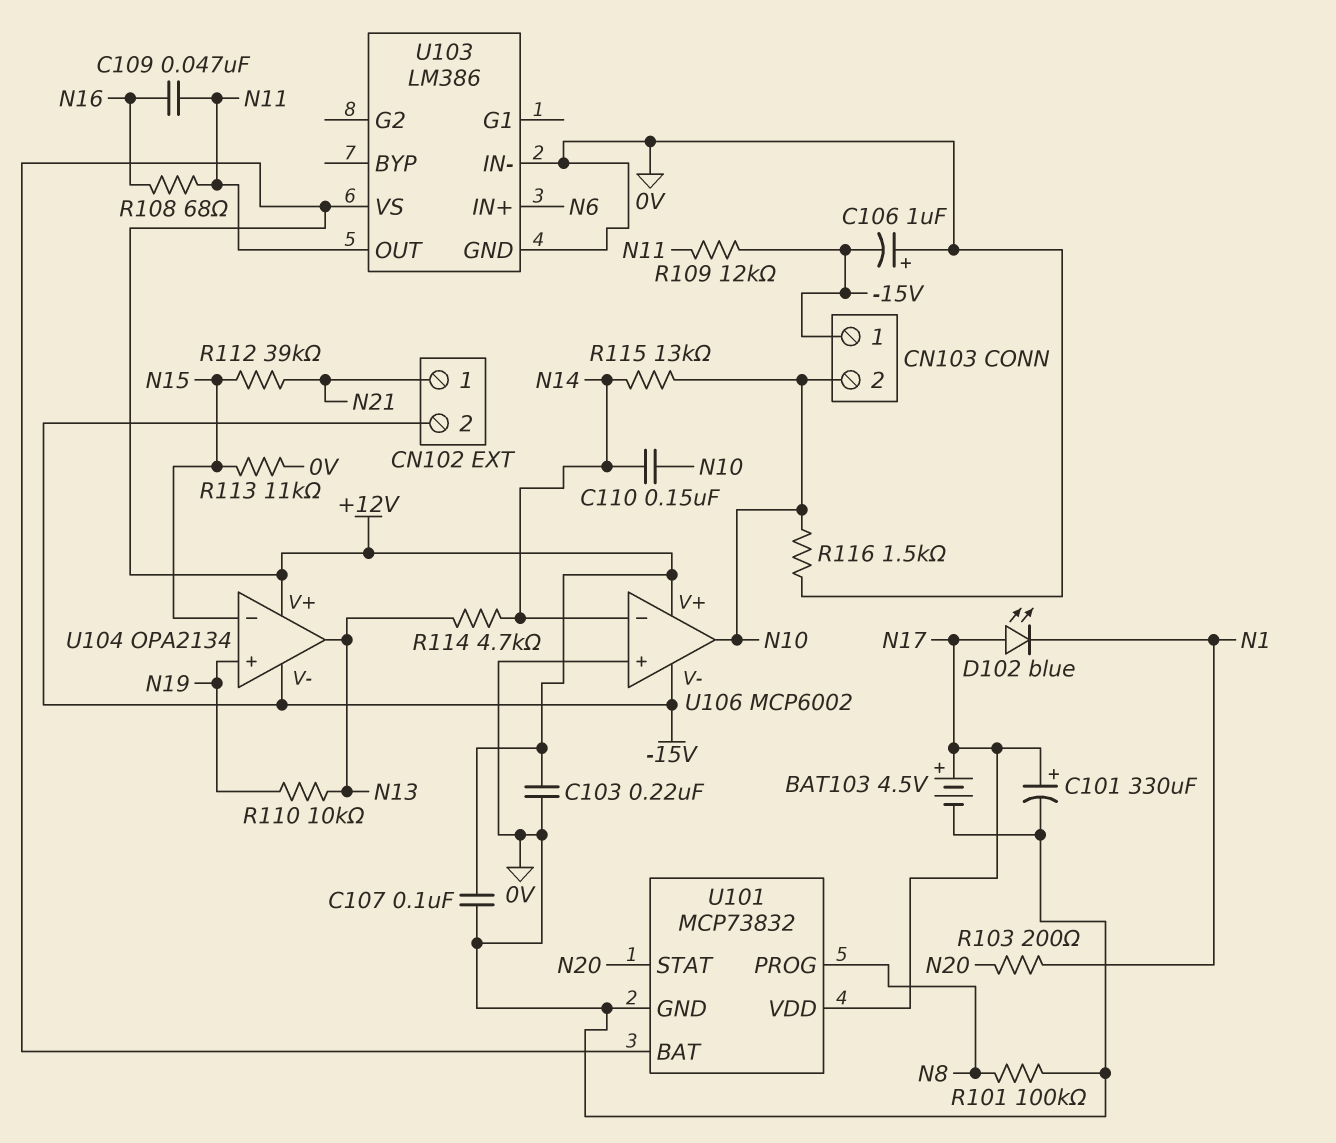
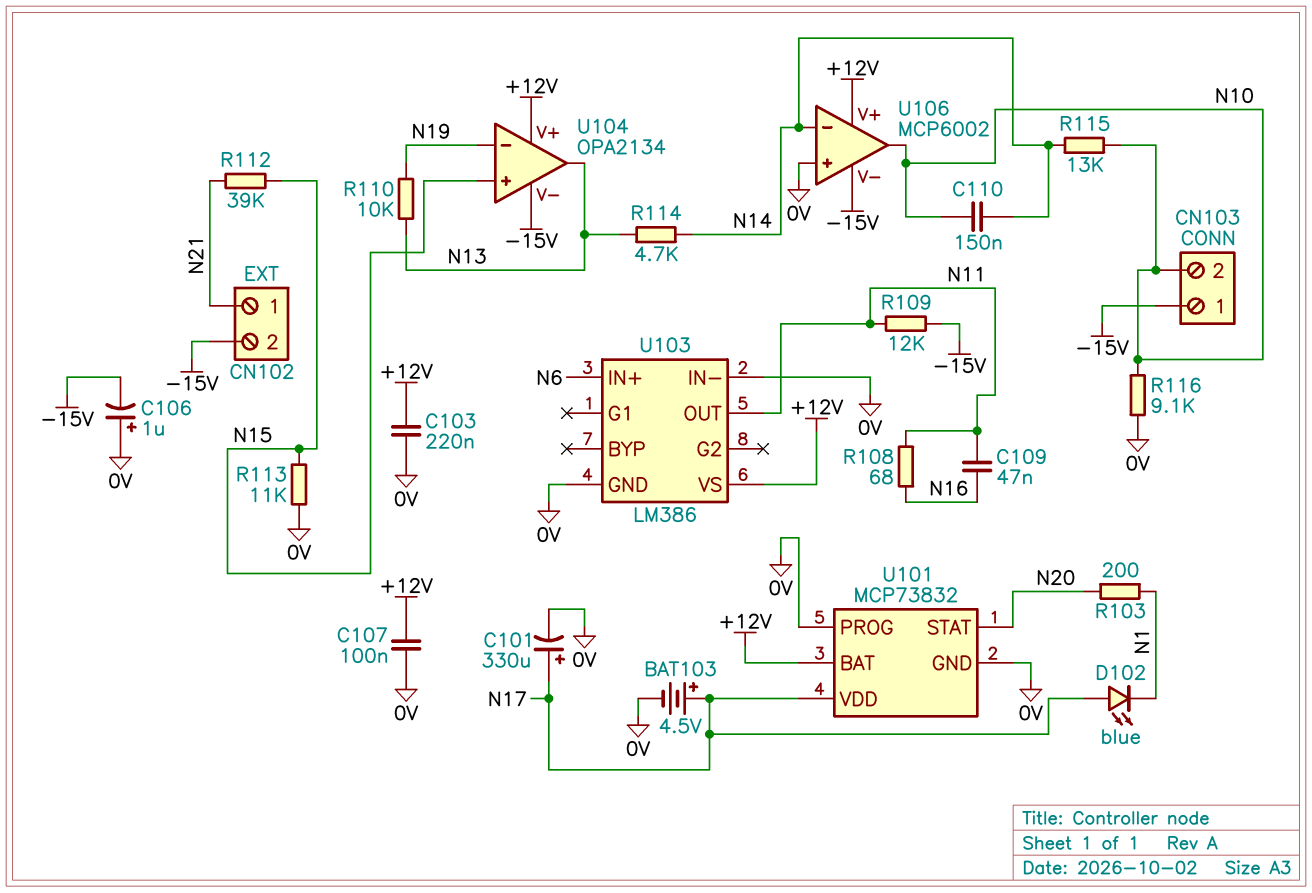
R101: 100k (0V, N8) -> none
R116: 1.5k (0V, N10) -> 9.1k (0V, N10)
U101 pin PROG: N8 -> 0V
U104 pin in+: N19 -> N15
U104 pin in-: N15 -> N19

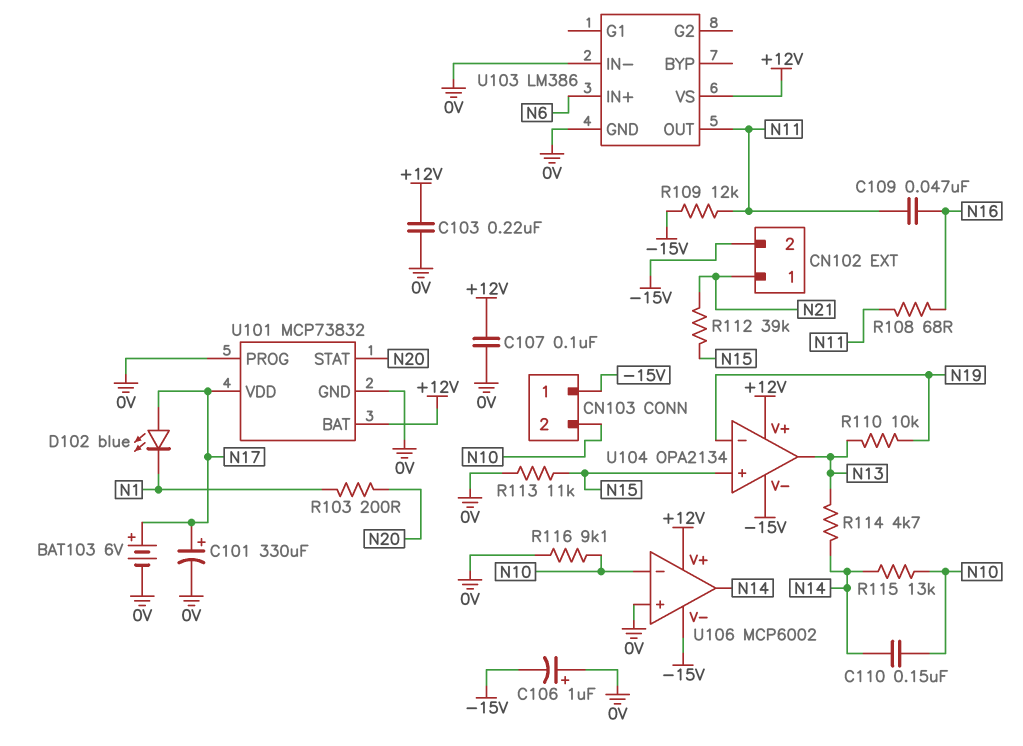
BAT103: 4.5V (plus N17, minus 0V) -> 6V (plus N17, minus 0V)
U106 pin in-: N14 -> N10
U106 pin out: N10 -> N14

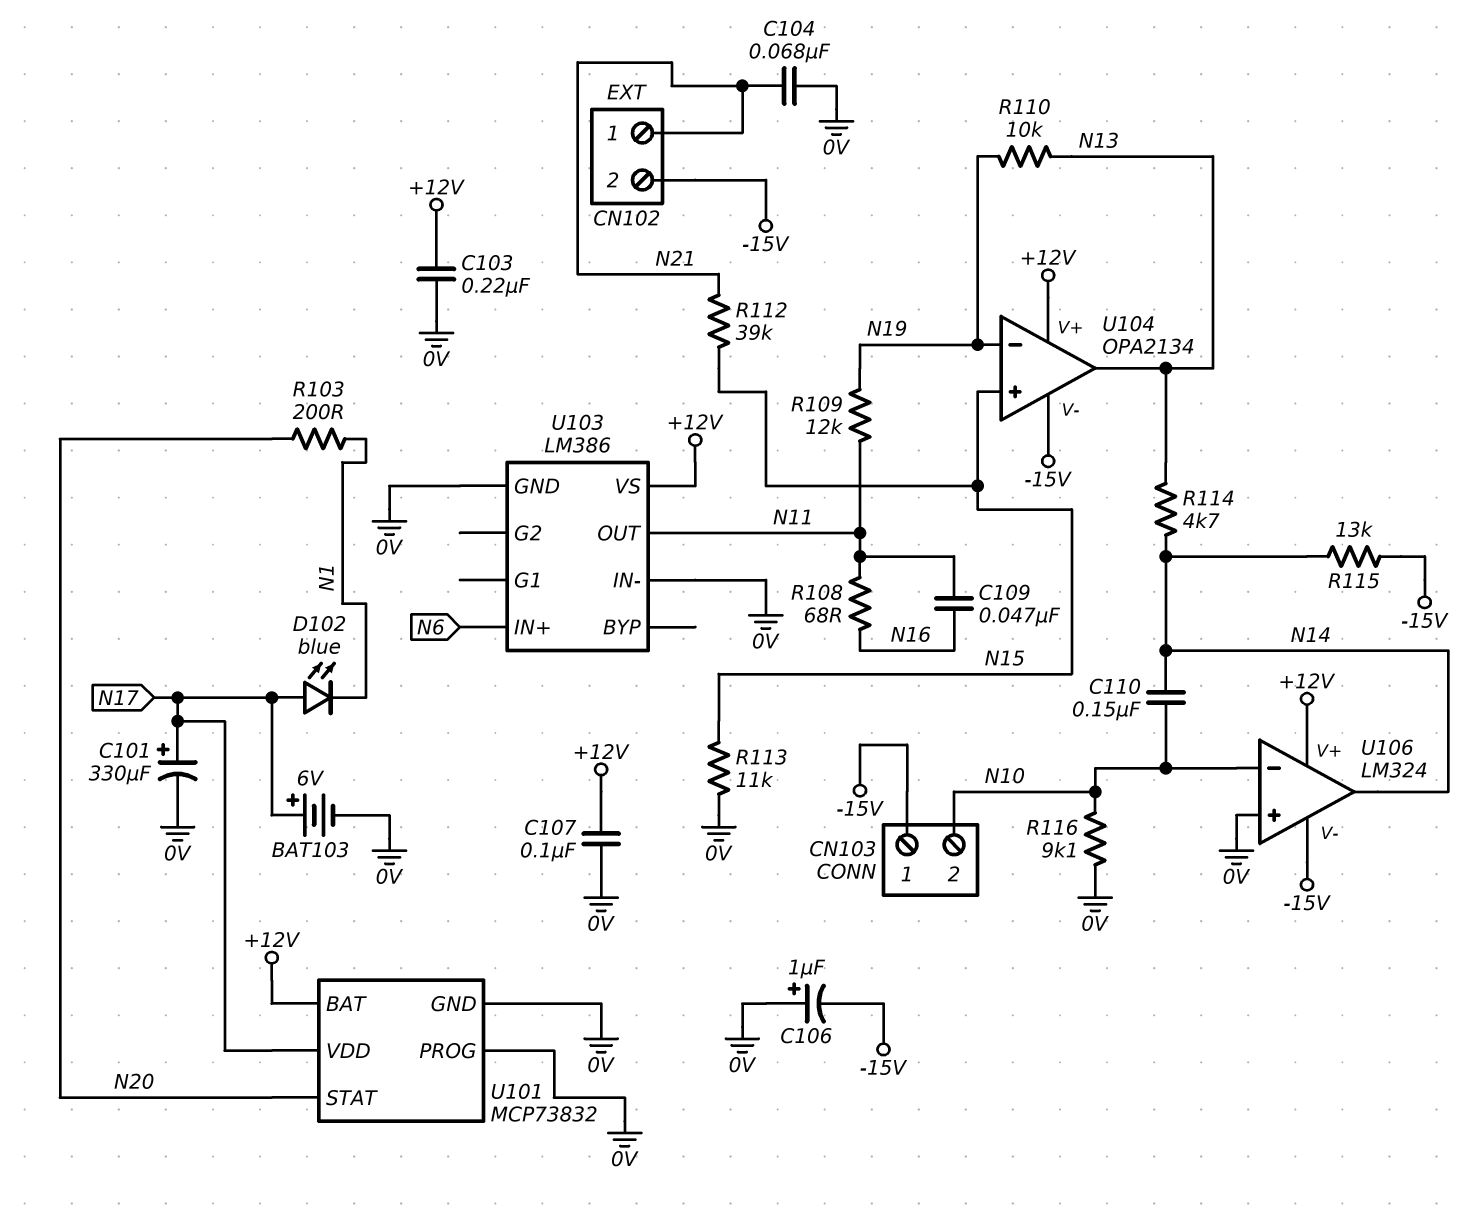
C104: none -> 68nF (0V, N21)
R109: 12k (-15V, N11) -> 12k (N11, N19)
R115: 13k (N10, N14) -> 13k (-15V, N14)
U106: MCP6002 -> LM324

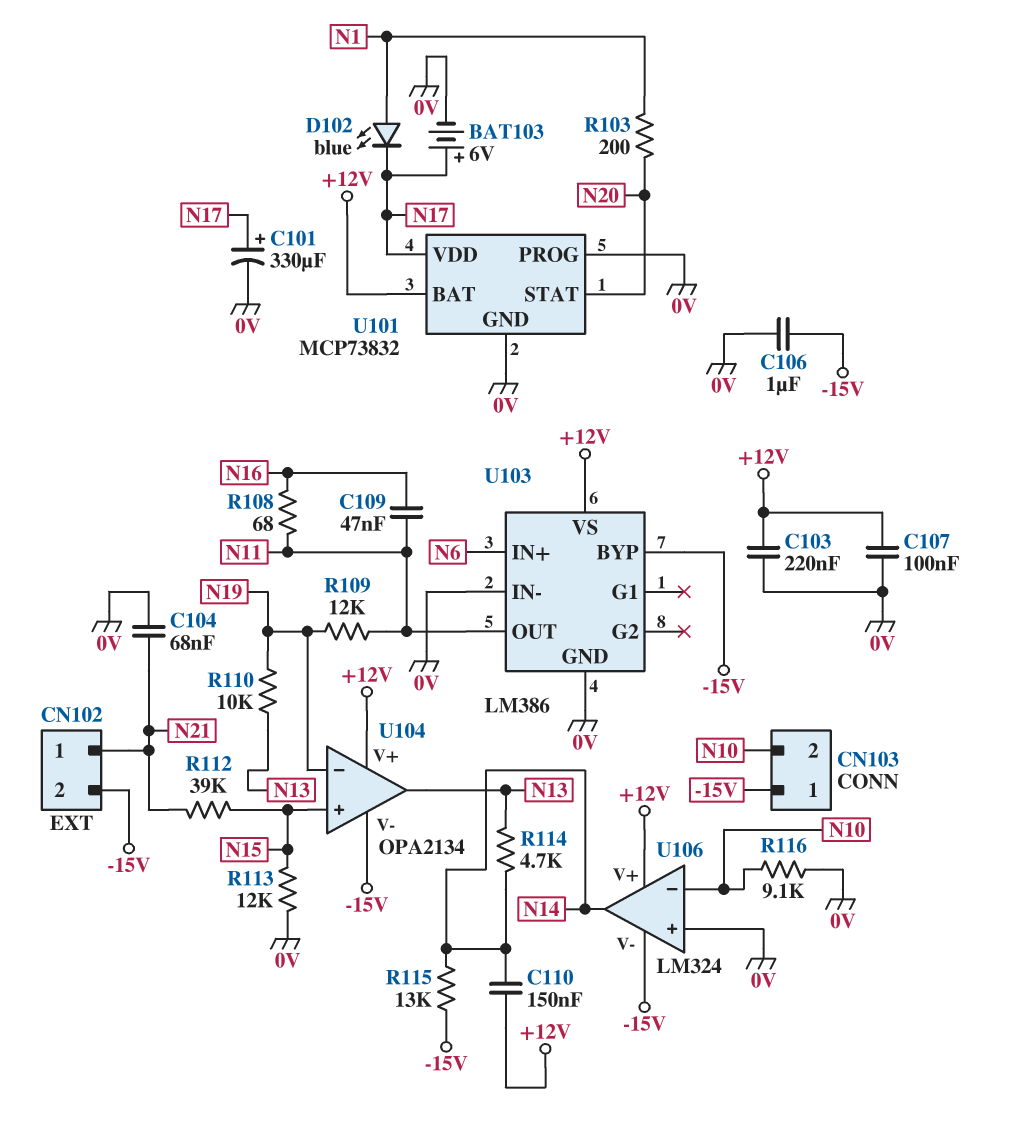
C106: 1uF (plus 0V, minus -15V) -> 1uF (-15V, 0V)
C110: 150nF (N10, N14) -> 150nF (+12V, N14)
D102: LED blue (A N17, K N1) -> LED blue (A N1, K N17)
R113: 11k (0V, N15) -> 12k (0V, N15)
U103 pin BYP: none -> -15V

